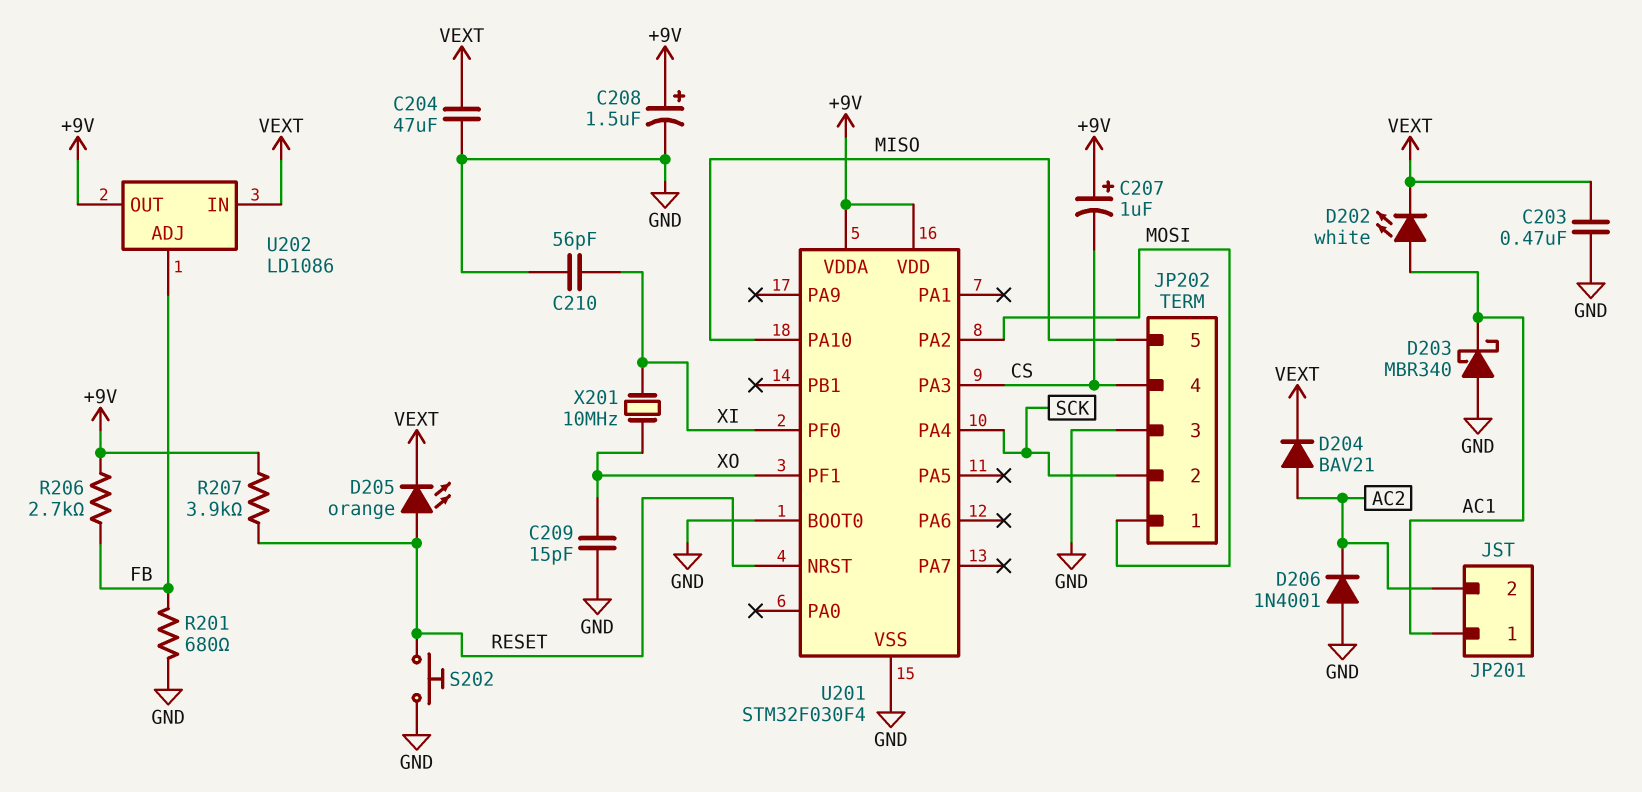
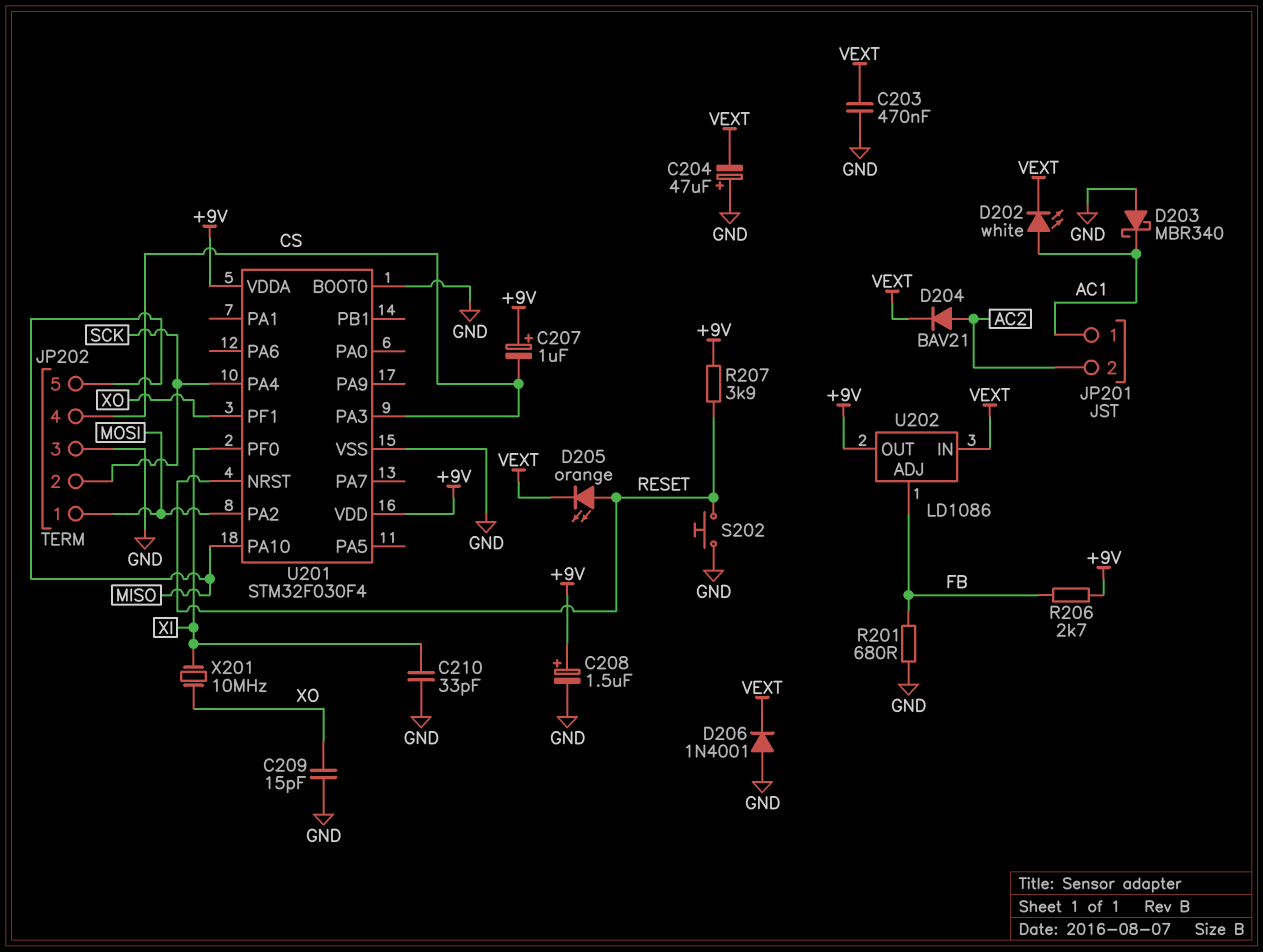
C204: 47uF (GND, VEXT) -> 47uF (plus GND, minus VEXT)
C210: 56pF (GND, XI) -> 33pF (GND, XI)
D206: diode 1N4001 (A GND, K AC2) -> diode 1N4001 (A GND, K VEXT)

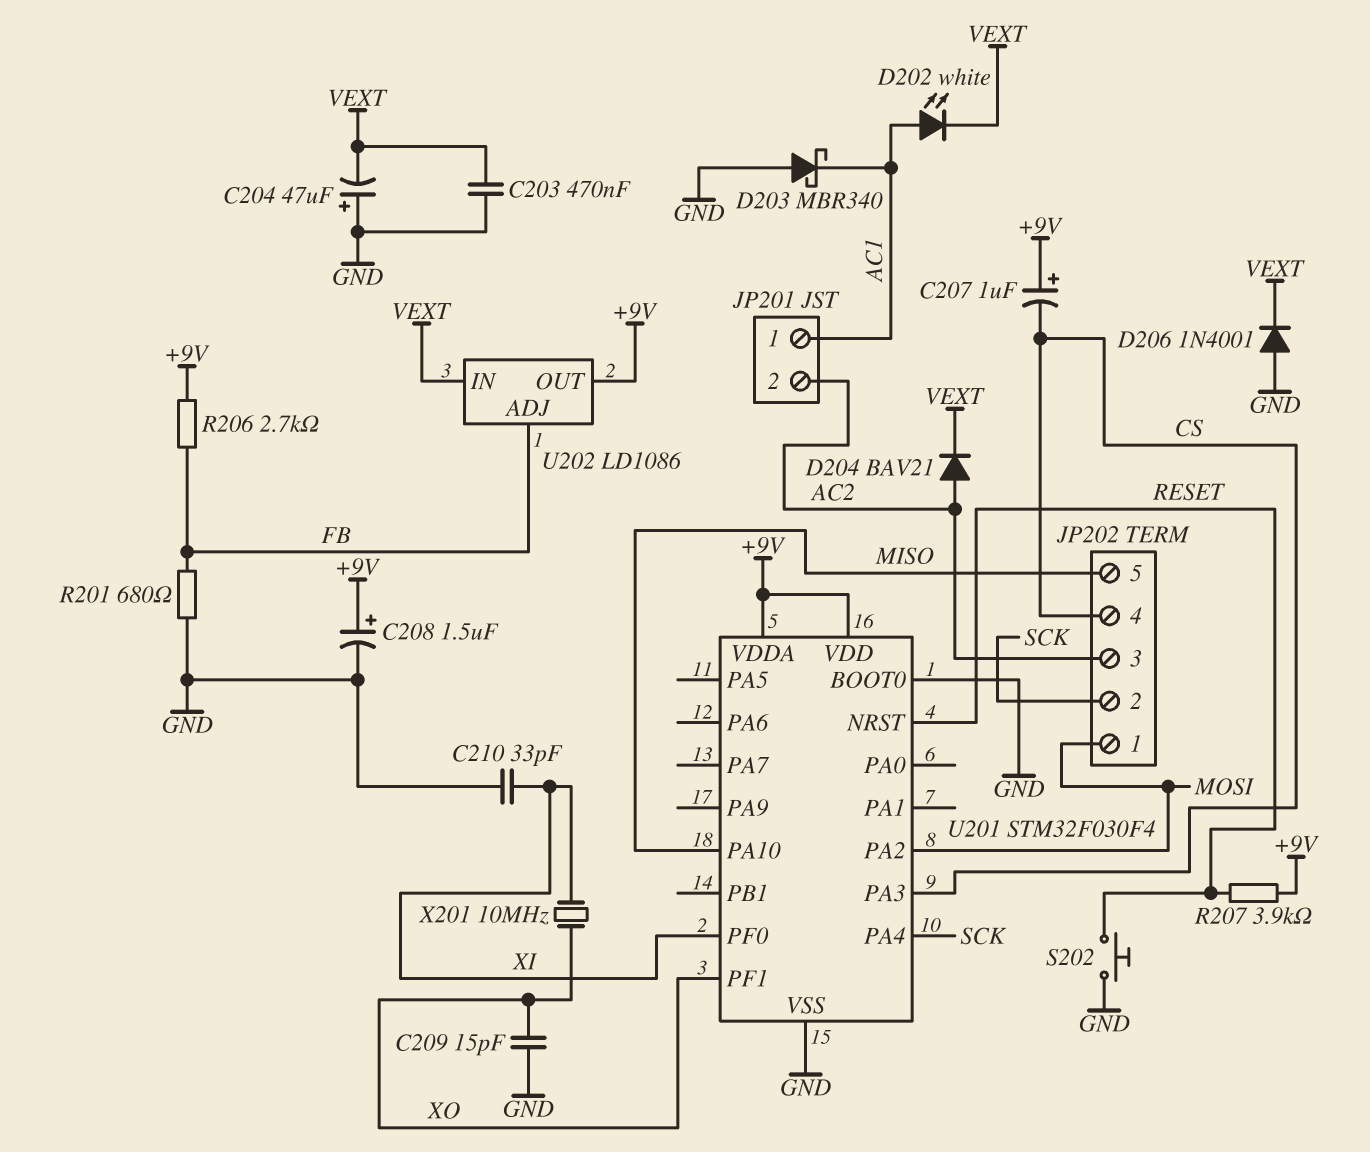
D205: LED orange (A RESET, K VEXT) -> none
JP202 pin 3: GND -> AC2

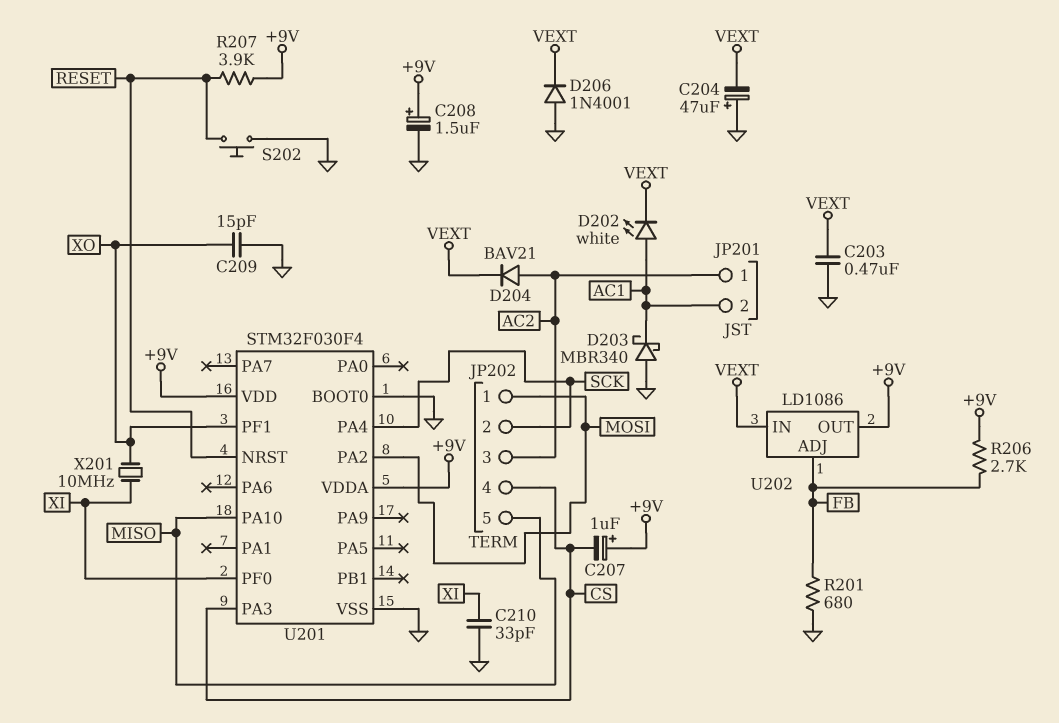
JP201 pin 1: AC1 -> AC2
JP201 pin 2: AC2 -> AC1

